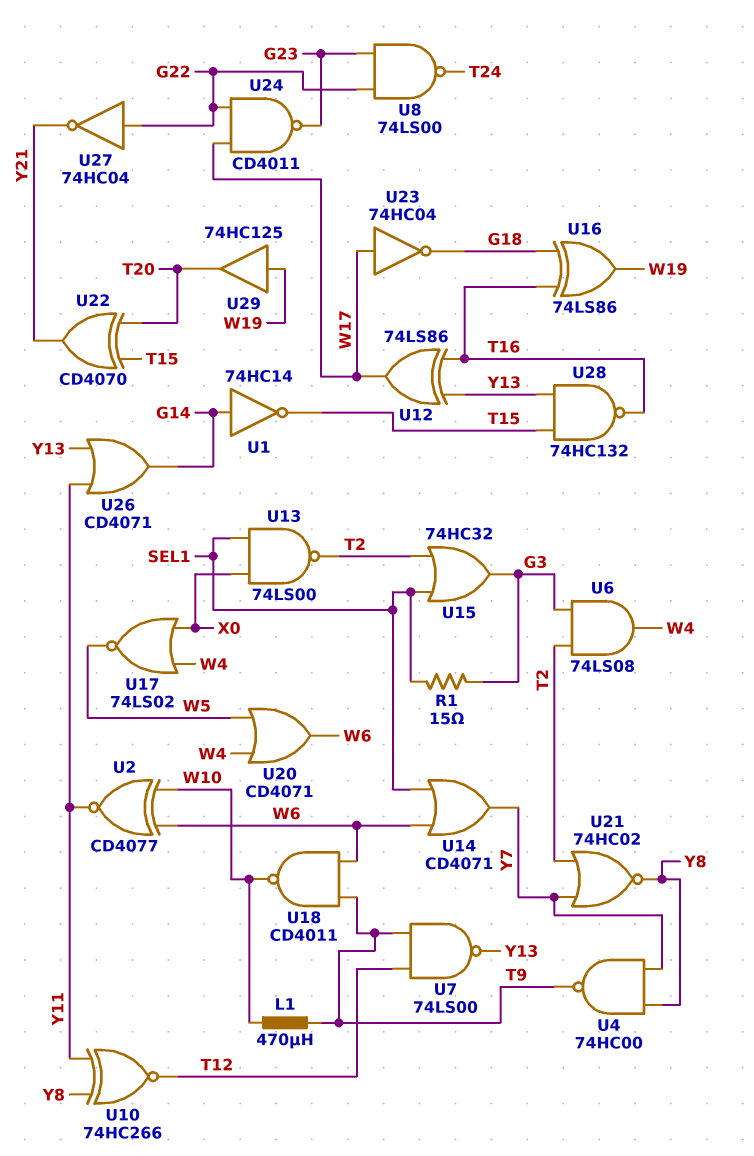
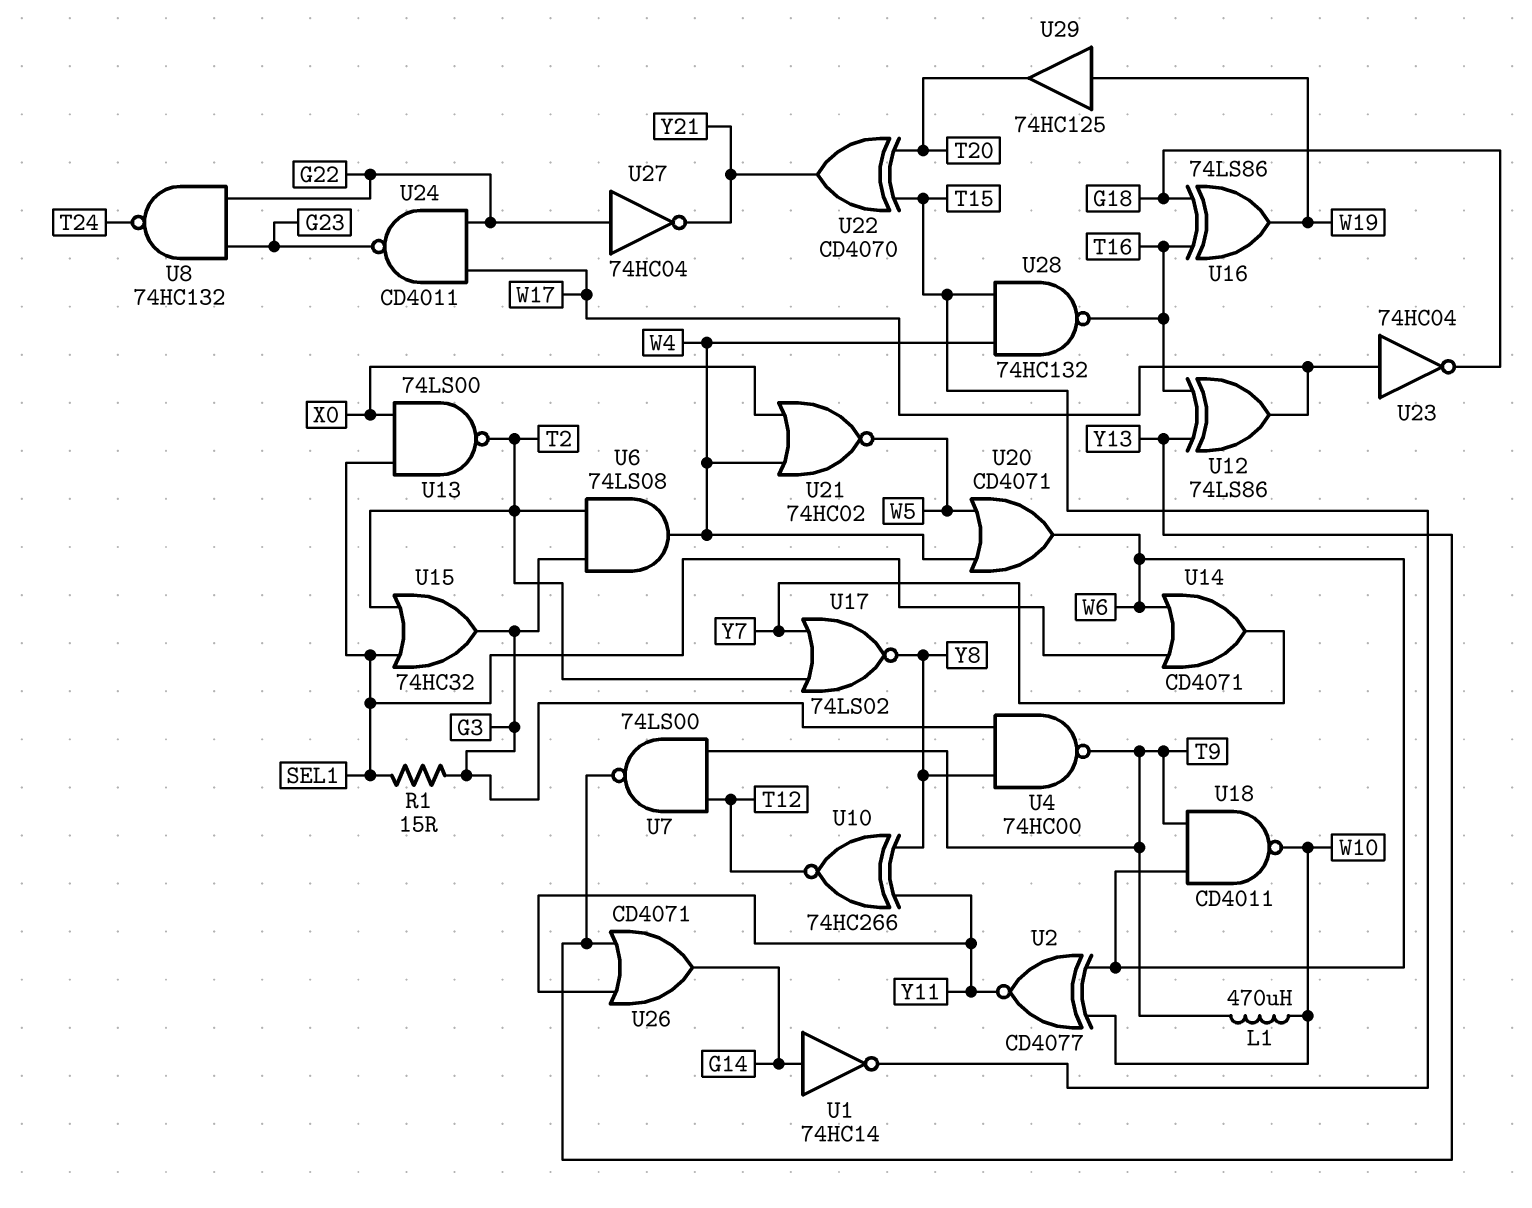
U4: NAND 74HC00 (in Y7, in Y8, out T9) -> NAND 74HC00 (in G3, in Y8, out T9)
U8: NAND 74LS00 (in G22, in G23, out T24) -> NAND 74HC132 (in G22, in G23, out T24)
U17: NOR 74LS02 (in W4, in X0, out W5) -> NOR 74LS02 (in T2, in Y7, out Y8)
U21: NOR 74HC02 (in T2, in Y7, out Y8) -> NOR 74HC02 (in W4, in X0, out W5)
U28: NAND 74HC132 (in T15, in Y13, out T16) -> NAND 74HC132 (in T15, in W4, out T16)

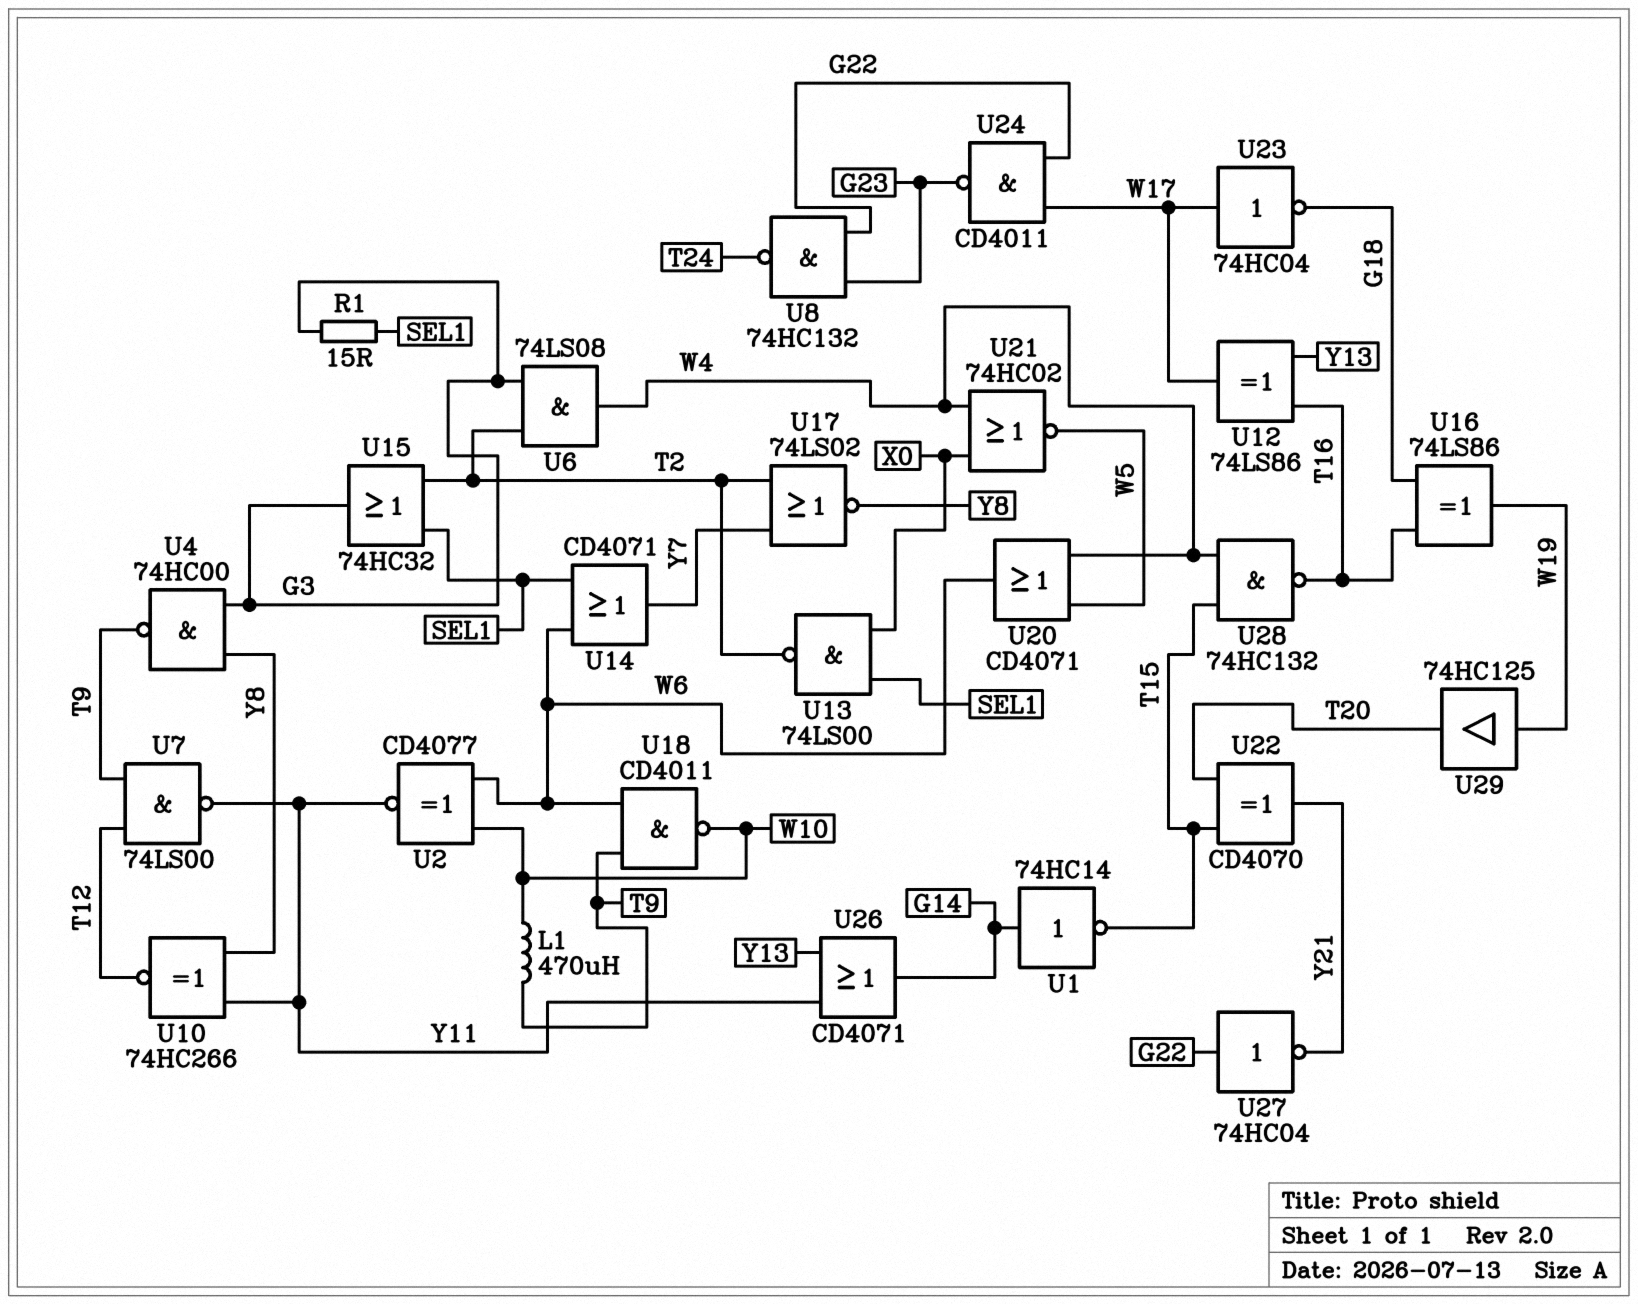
U7: NAND 74LS00 (in T9, in T12, out Y13) -> NAND 74LS00 (in T9, in T12, out Y11)

